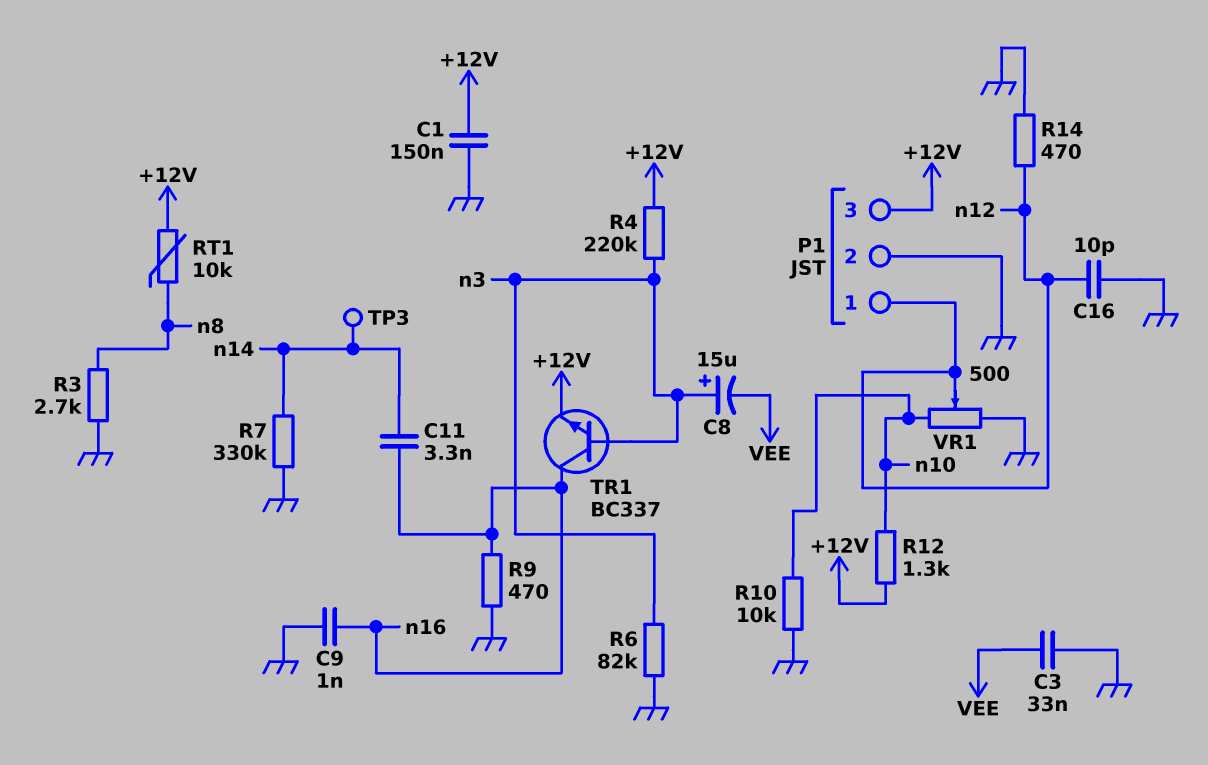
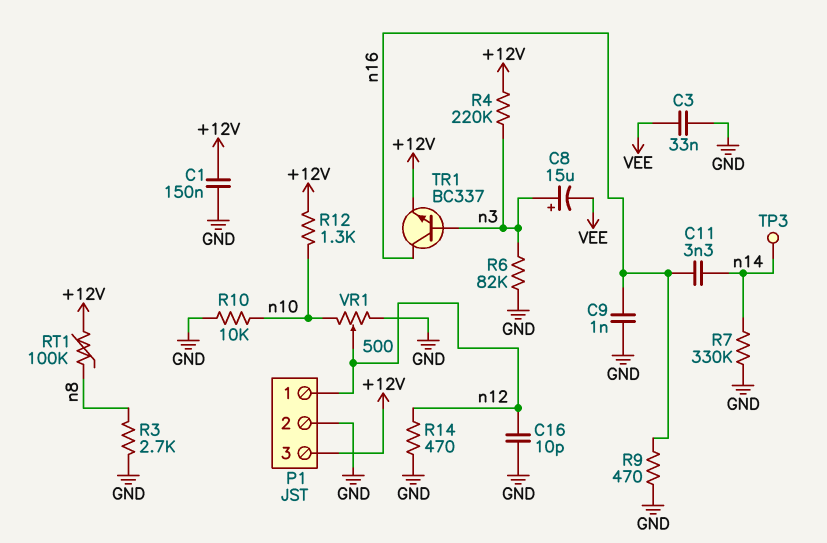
RT1: 10k (+12V, n8) -> 100k (+12V, n8)

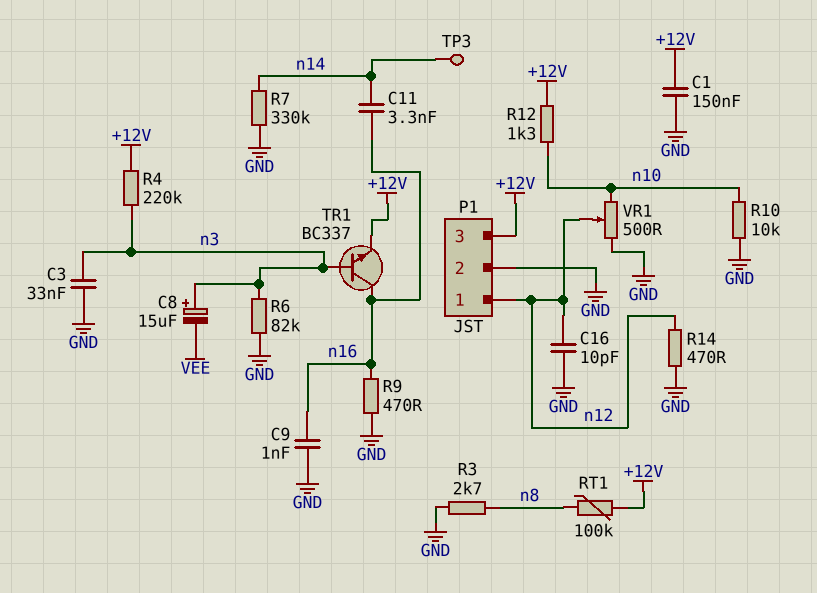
C3: 33nF (GND, VEE) -> 33nF (GND, n3)

